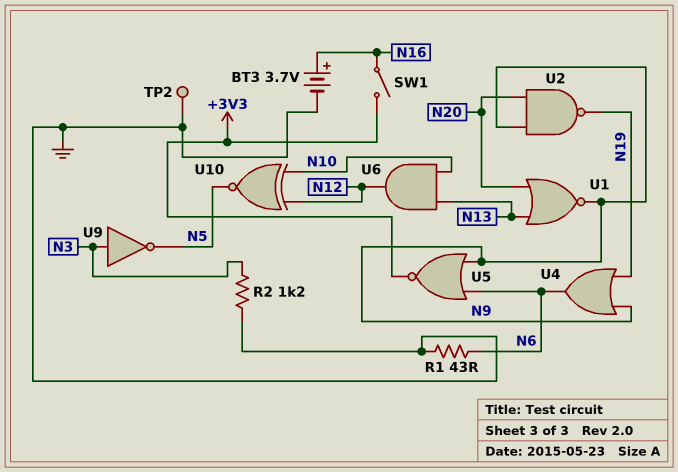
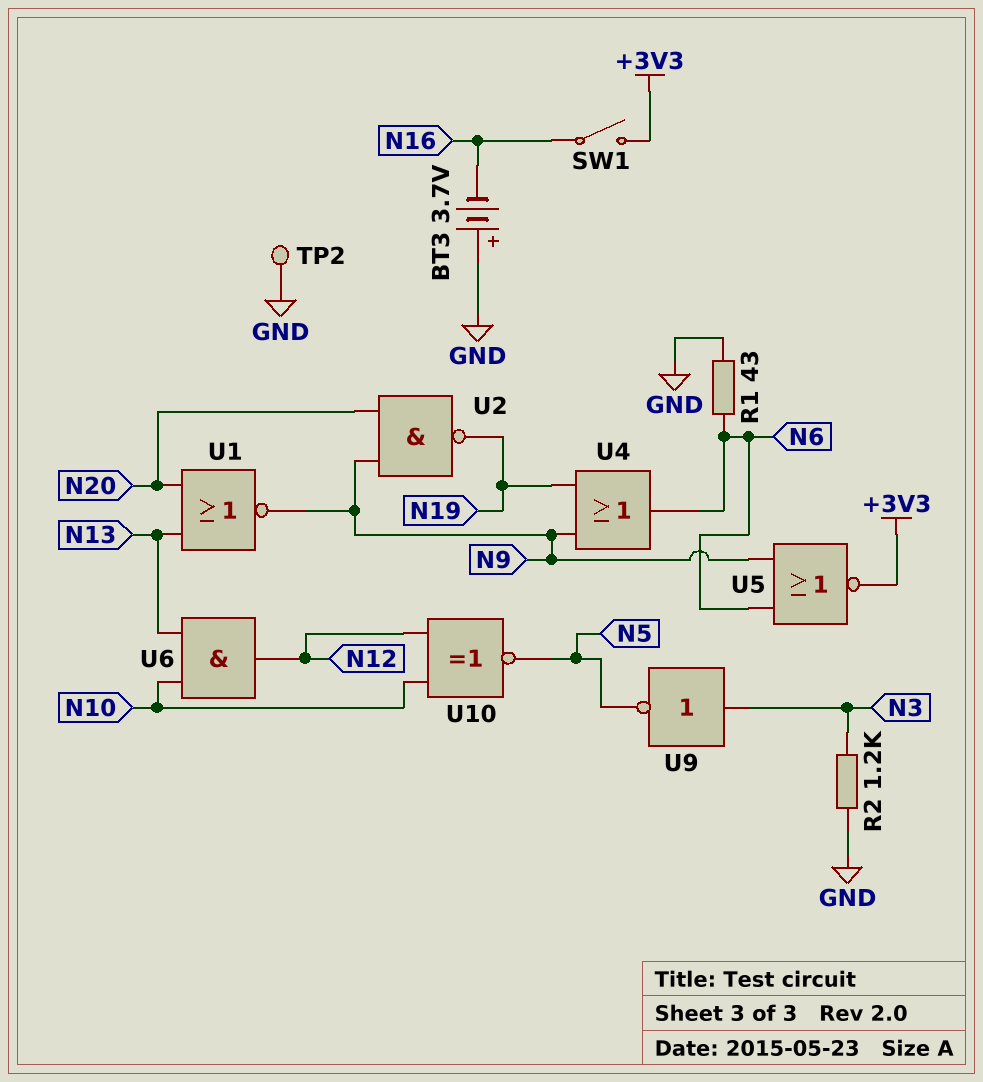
BT3: 3.7V (plus N16, minus GND) -> 3.7V (plus GND, minus N16)

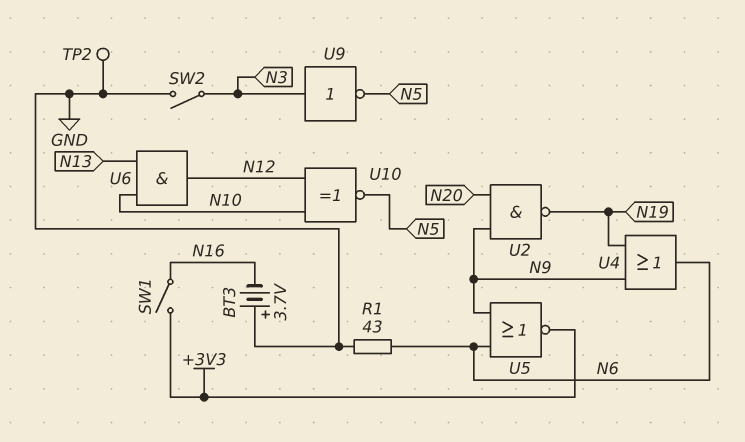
R2: 1.2k (GND, N3) -> none
SW2: none -> switch (GND, N3)
U1: NOR (in N13, in N20, out N9) -> none

